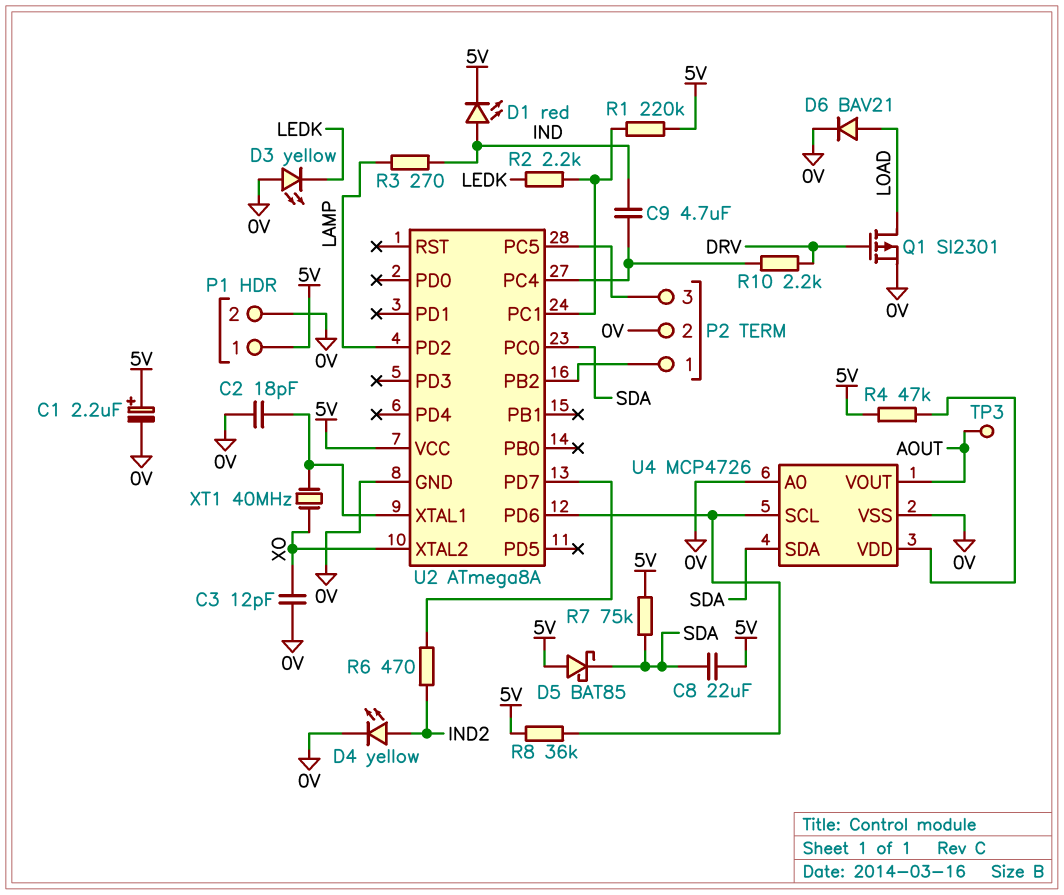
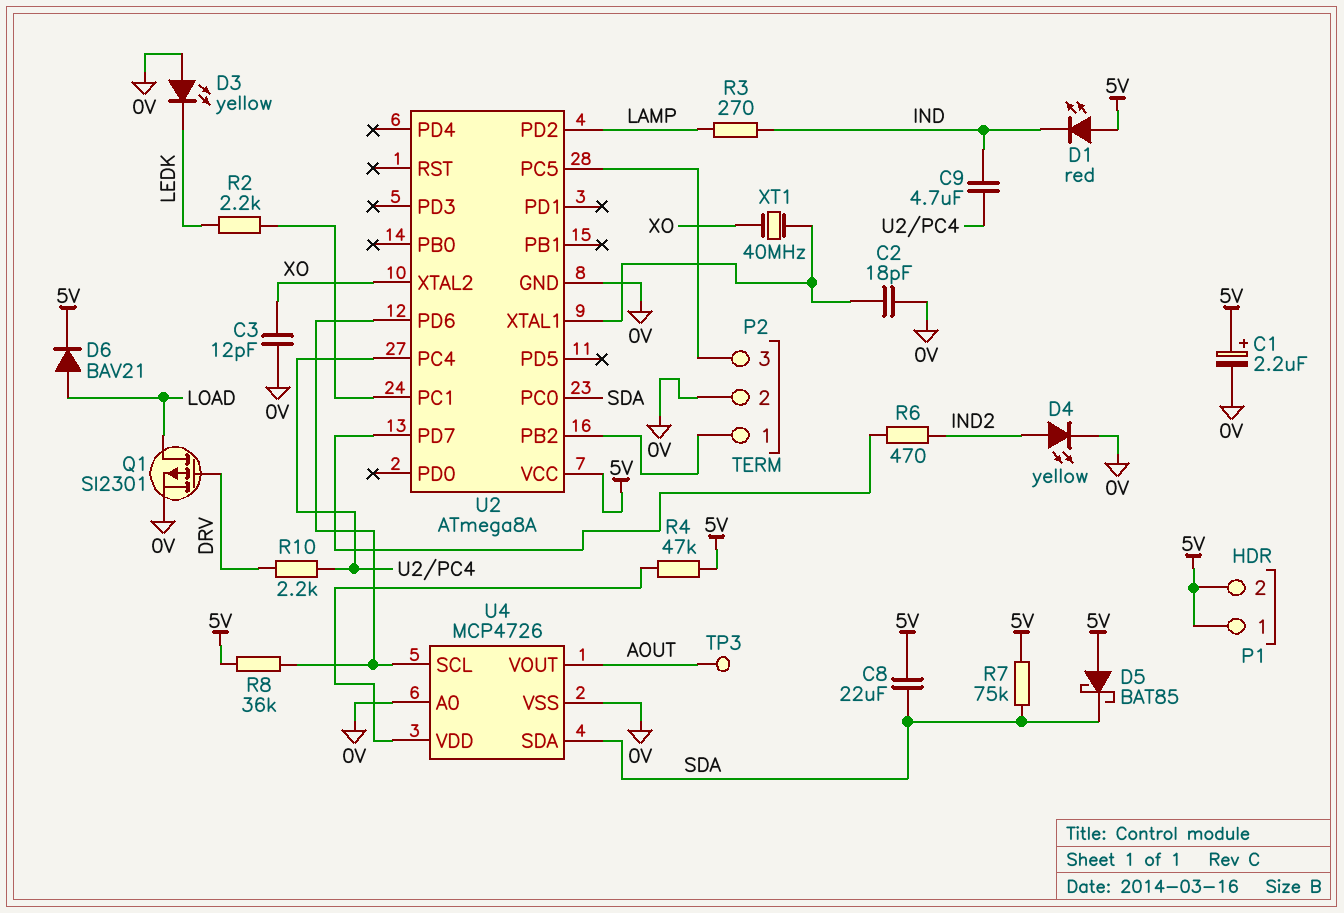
D1: LED red (A IND, K 5V) -> LED red (A 5V, K IND)
D6: diode BAV21 (A LOAD, K 0V) -> diode BAV21 (A LOAD, K 5V)
P1 pin 2: 0V -> 5V
R1: 220k (5V, U2/PC1) -> none

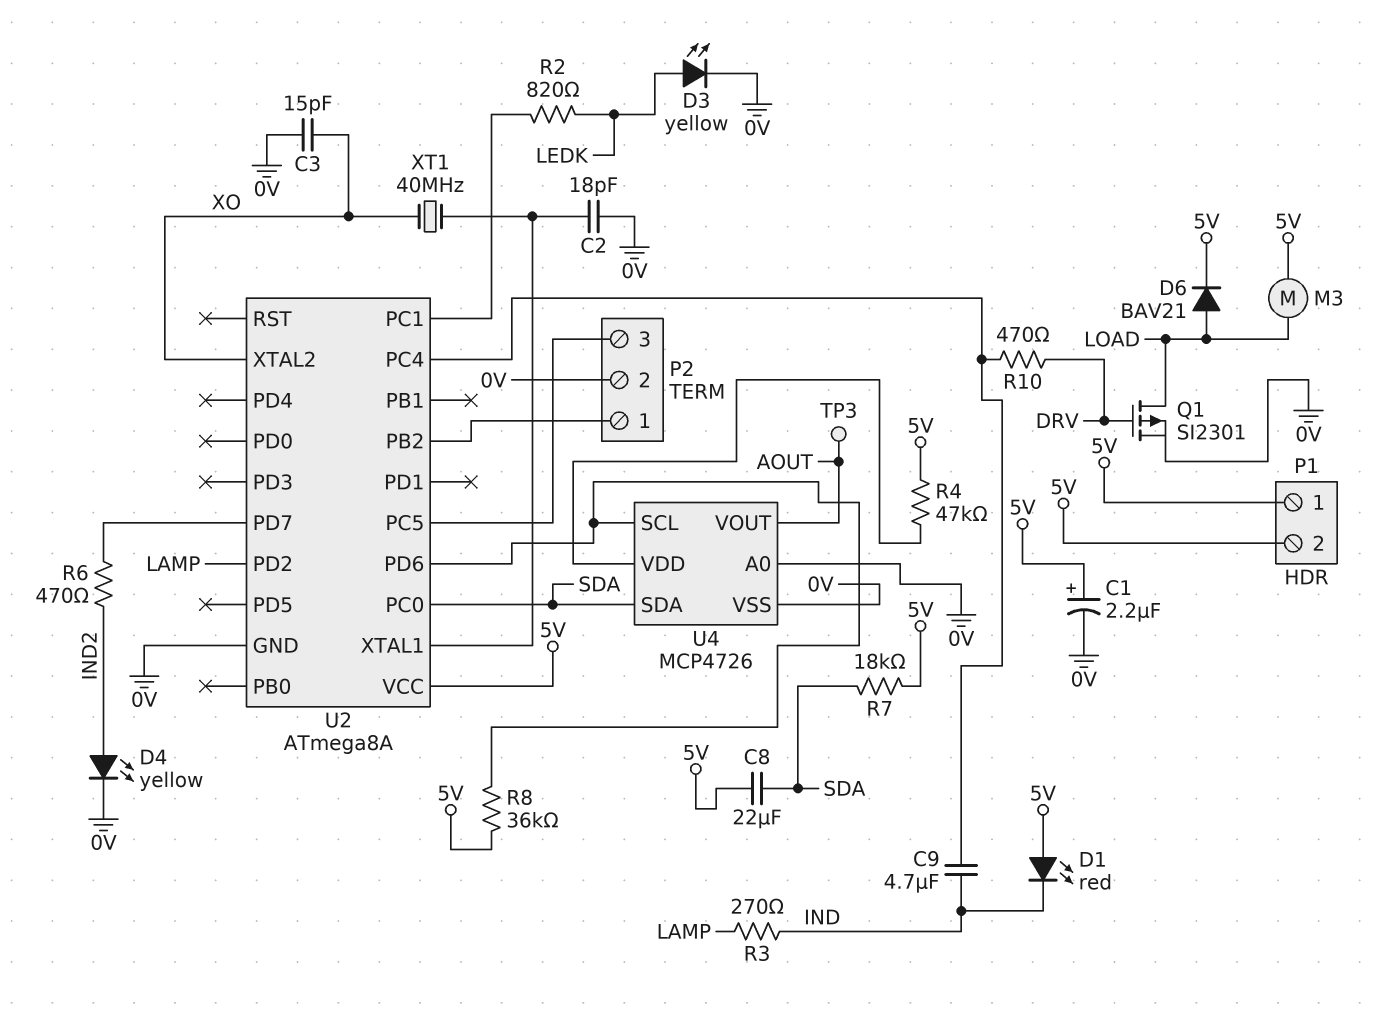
C3: 12pF (0V, XO) -> 15pF (0V, XO)
D3: LED yellow (A 0V, K LEDK) -> LED yellow (A LEDK, K 0V)
D5: schottky BAT85 (A 5V, K SDA) -> none
M3: none -> motor (5V, LOAD)
R2: 2.2k (LEDK, U2/PC1) -> 820 (LEDK, U2/PC1)
R7: 75k (5V, SDA) -> 18k (5V, SDA)
R10: 2.2k (DRV, U2/PC4) -> 470 (DRV, U2/PC4)

